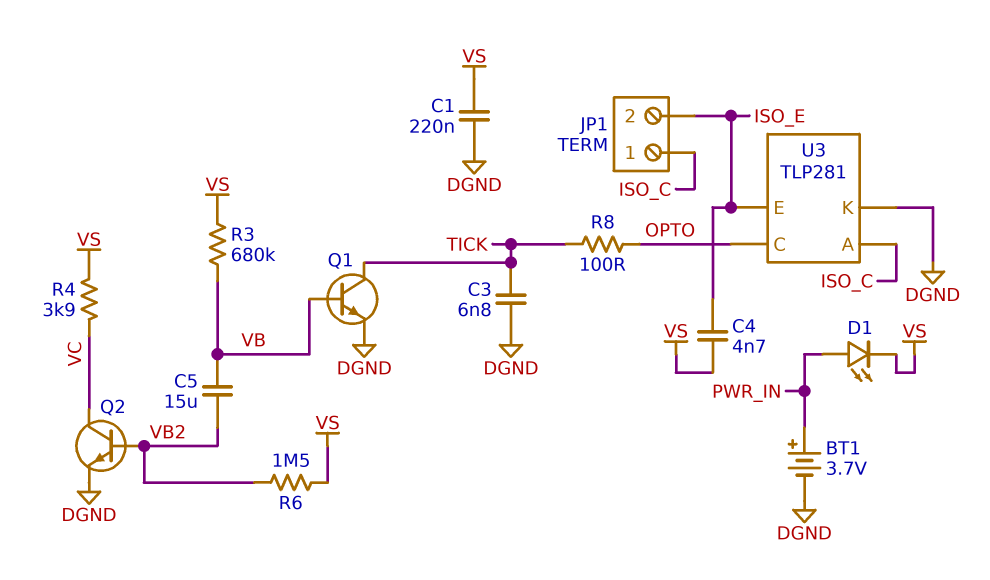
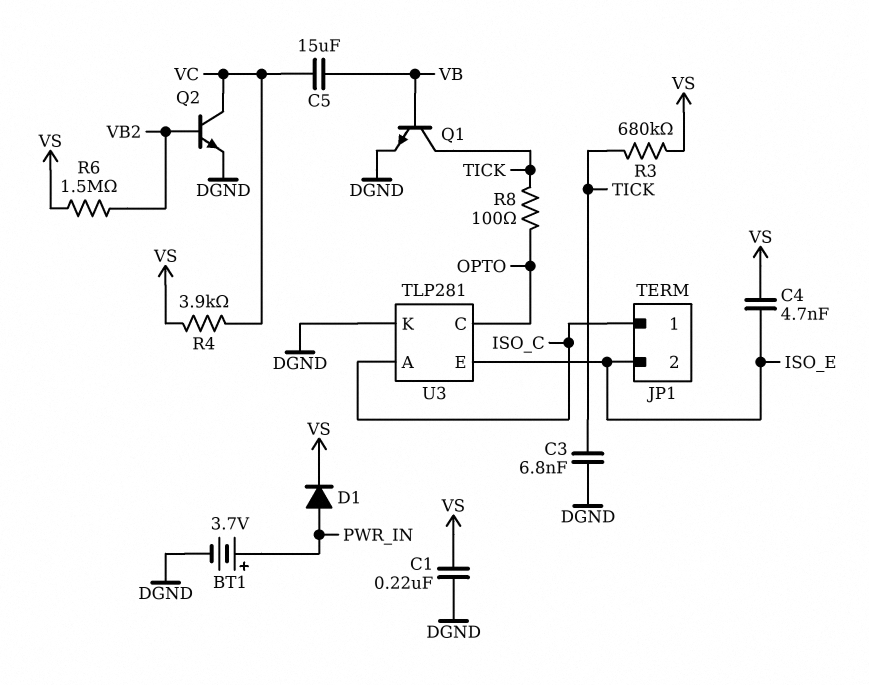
C5: 15uF (VB, VB2) -> 15uF (VB, VC)
D1: LED (A PWR_IN, K VS) -> diode (A PWR_IN, K VS)
R3: 680k (VB, VS) -> 680k (TICK, VS)

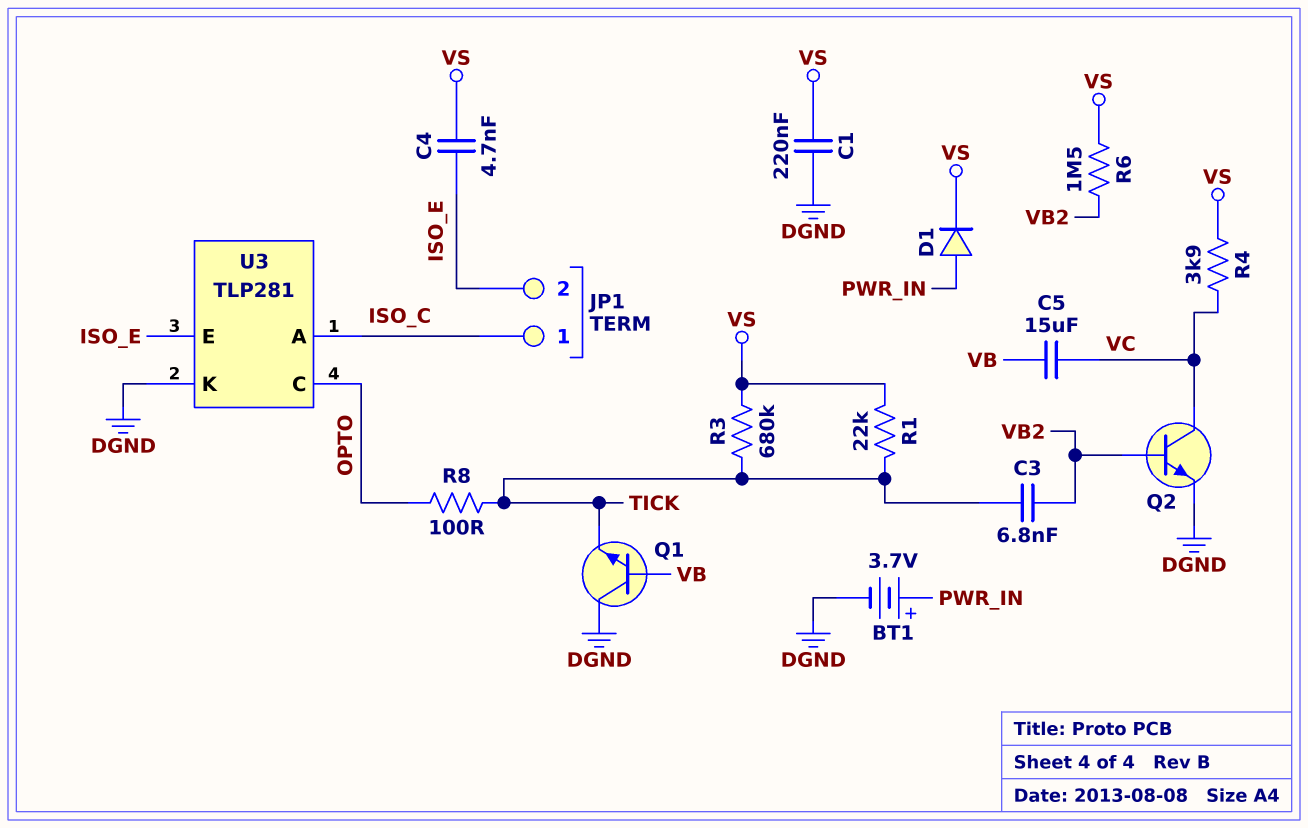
C3: 6.8nF (DGND, TICK) -> 6.8nF (TICK, VB2)
Q1: NPN (B VB, C TICK, E DGND) -> NPN (B VB, C DGND, E TICK)
R1: none -> 22k (TICK, VS)

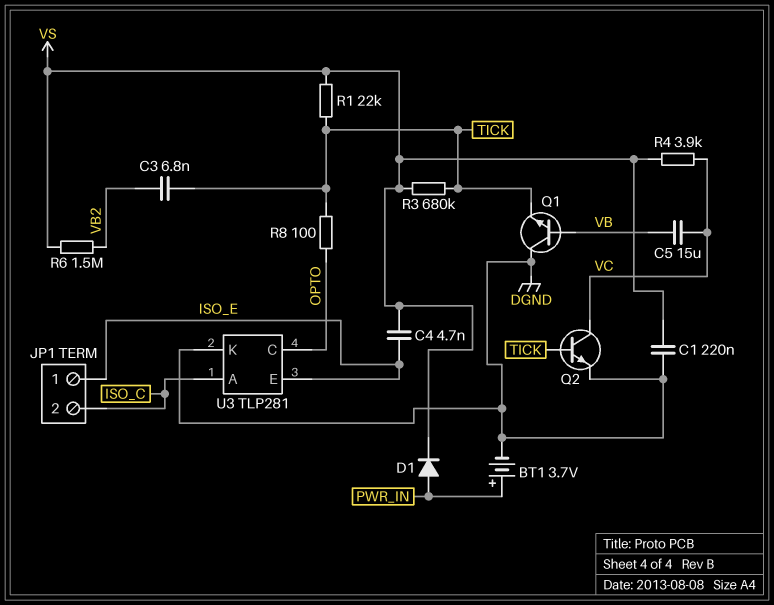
JP1 pin 1: ISO_C -> ISO_E
JP1 pin 2: ISO_E -> ISO_C
Q2: NPN (B VB2, C VC, E DGND) -> NPN (B TICK, C VC, E DGND)

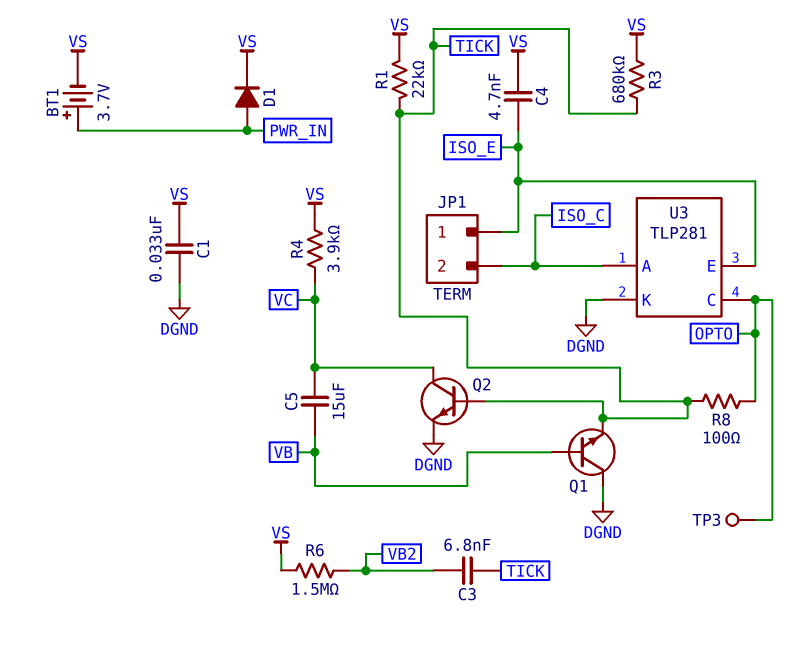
BT1: 3.7V (plus PWR_IN, minus DGND) -> 3.7V (plus PWR_IN, minus VS)
C1: 220nF (DGND, VS) -> 33nF (DGND, VS)
TP3: none -> test point (OPTO)

